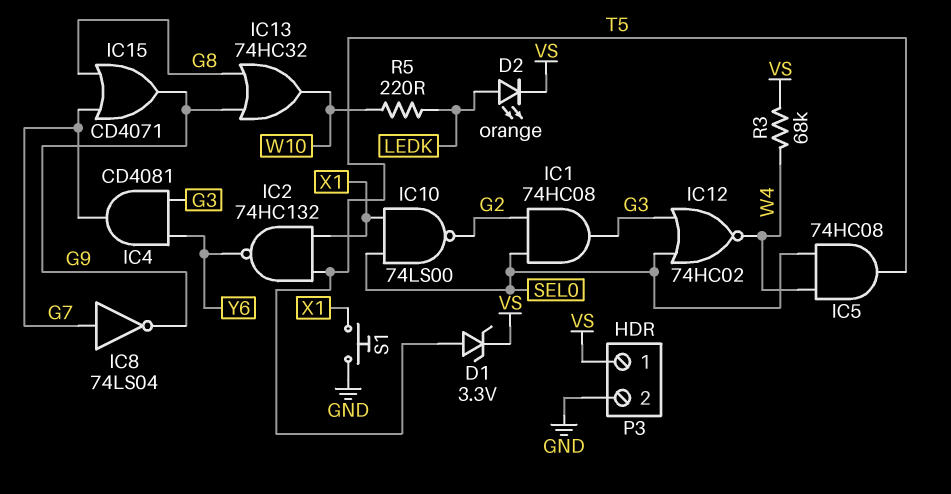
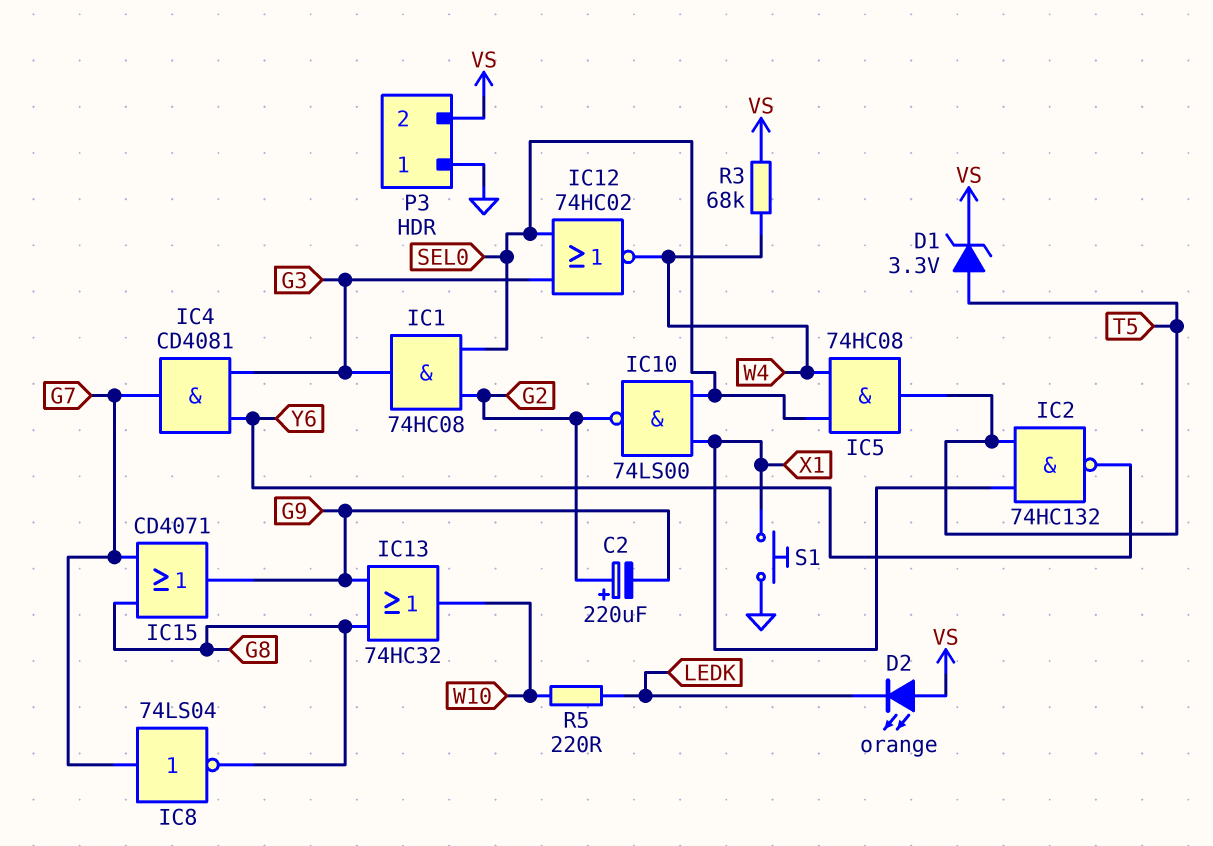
C2: none -> 220uF (plus G2, minus G9)
D2: LED orange (A LEDK, K VS) -> LED orange (A VS, K LEDK)
IC8: NOT 74LS04 (in G7, out G9) -> NOT 74LS04 (in G7, out G8)
P3 pin 1: VS -> GND
P3 pin 2: GND -> VS

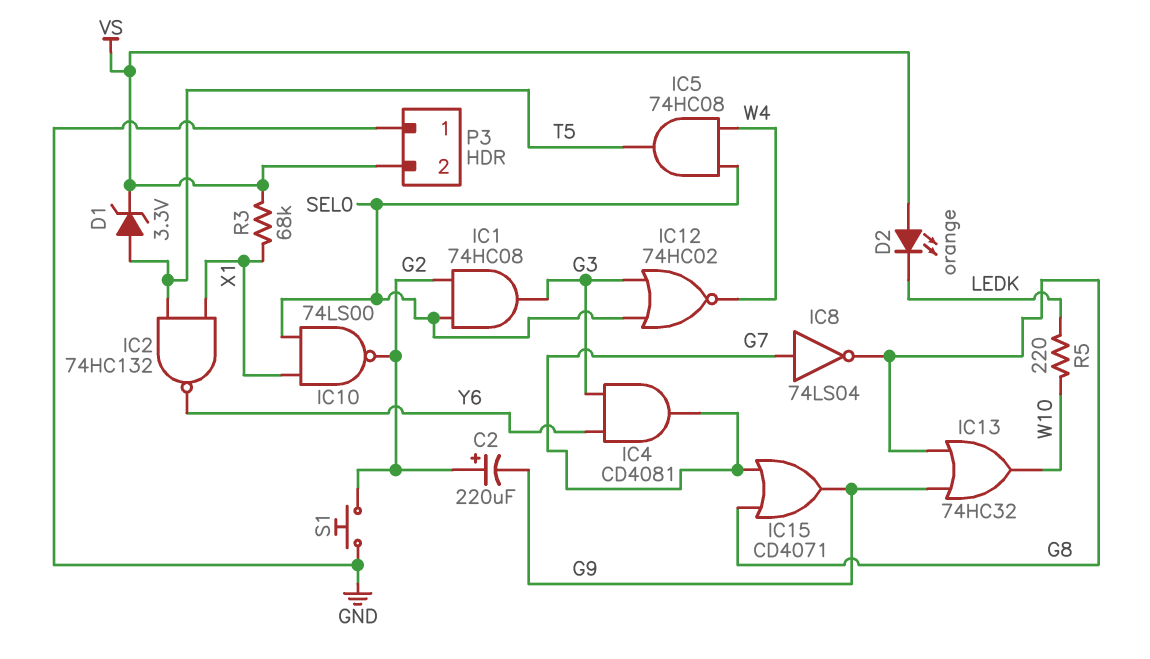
R3: 68k (VS, W4) -> 68k (VS, X1)
S1: button (GND, X1) -> button (G2, GND)

